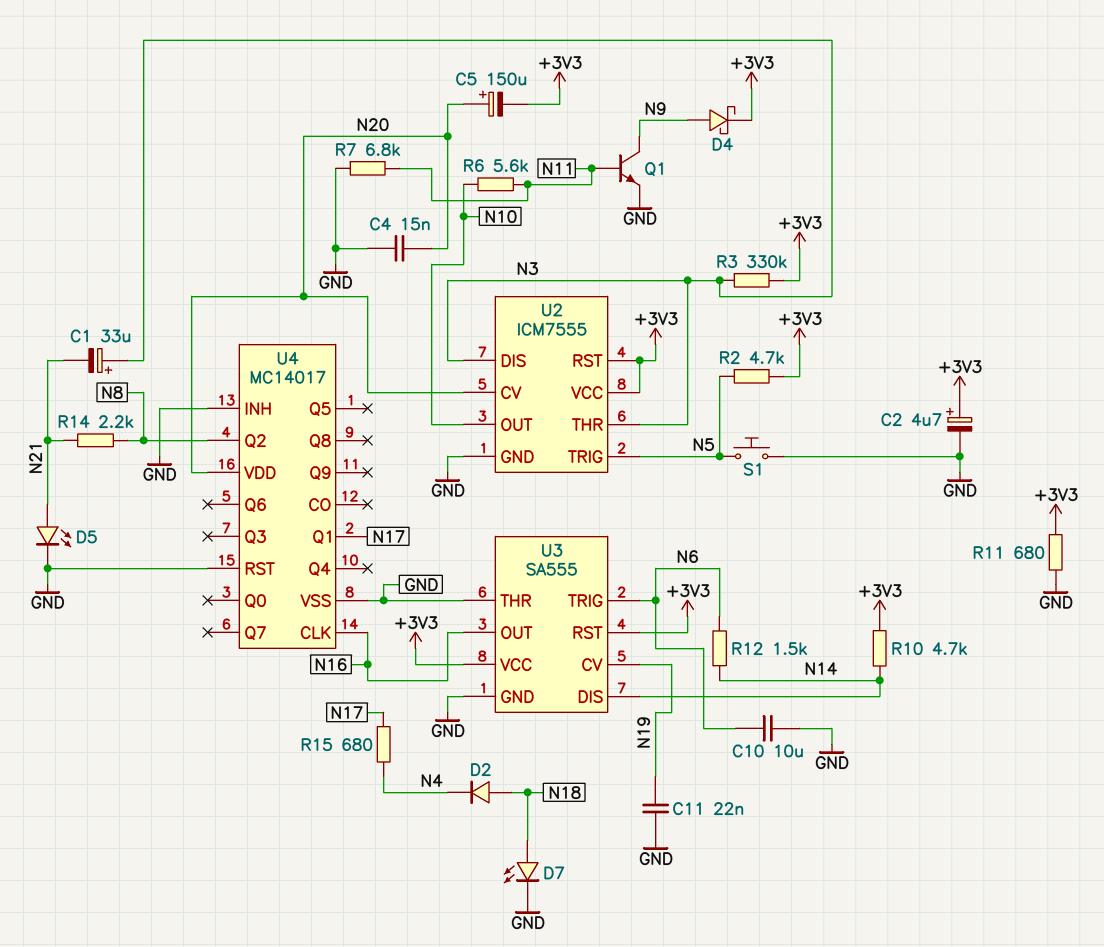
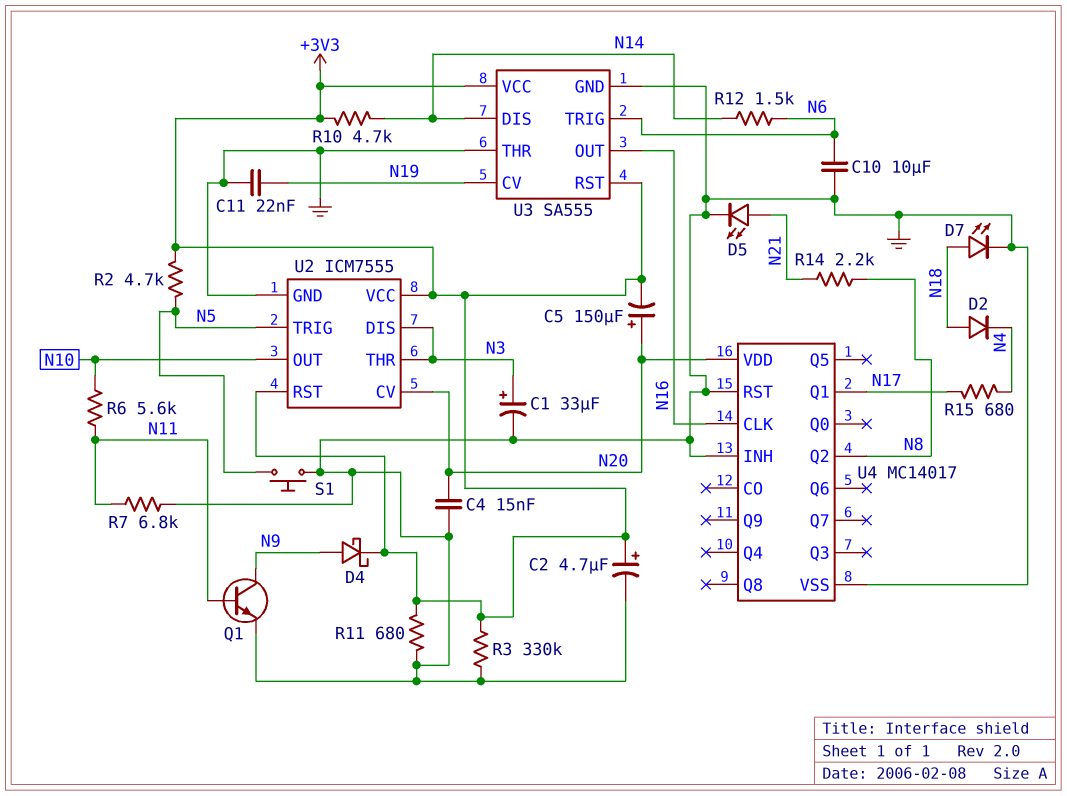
C1: 33uF (plus N3, minus N21) -> 33uF (plus N3, minus GND)
R3: 330k (+3V3, N3) -> 330k (+3V3, GND)

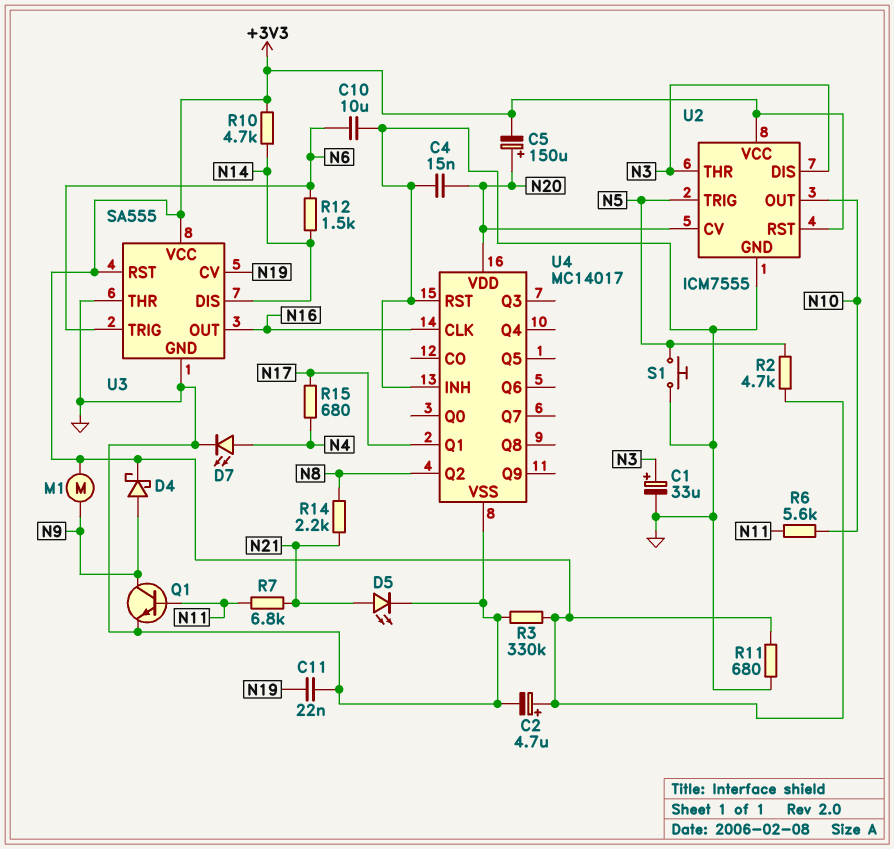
D2: diode (A N18, K N4) -> none
D7: LED (A N18, K GND) -> LED (A N4, K GND)
M1: none -> motor (+3V3, N9)
R7: 6.8k (GND, N11) -> 6.8k (N11, N21)

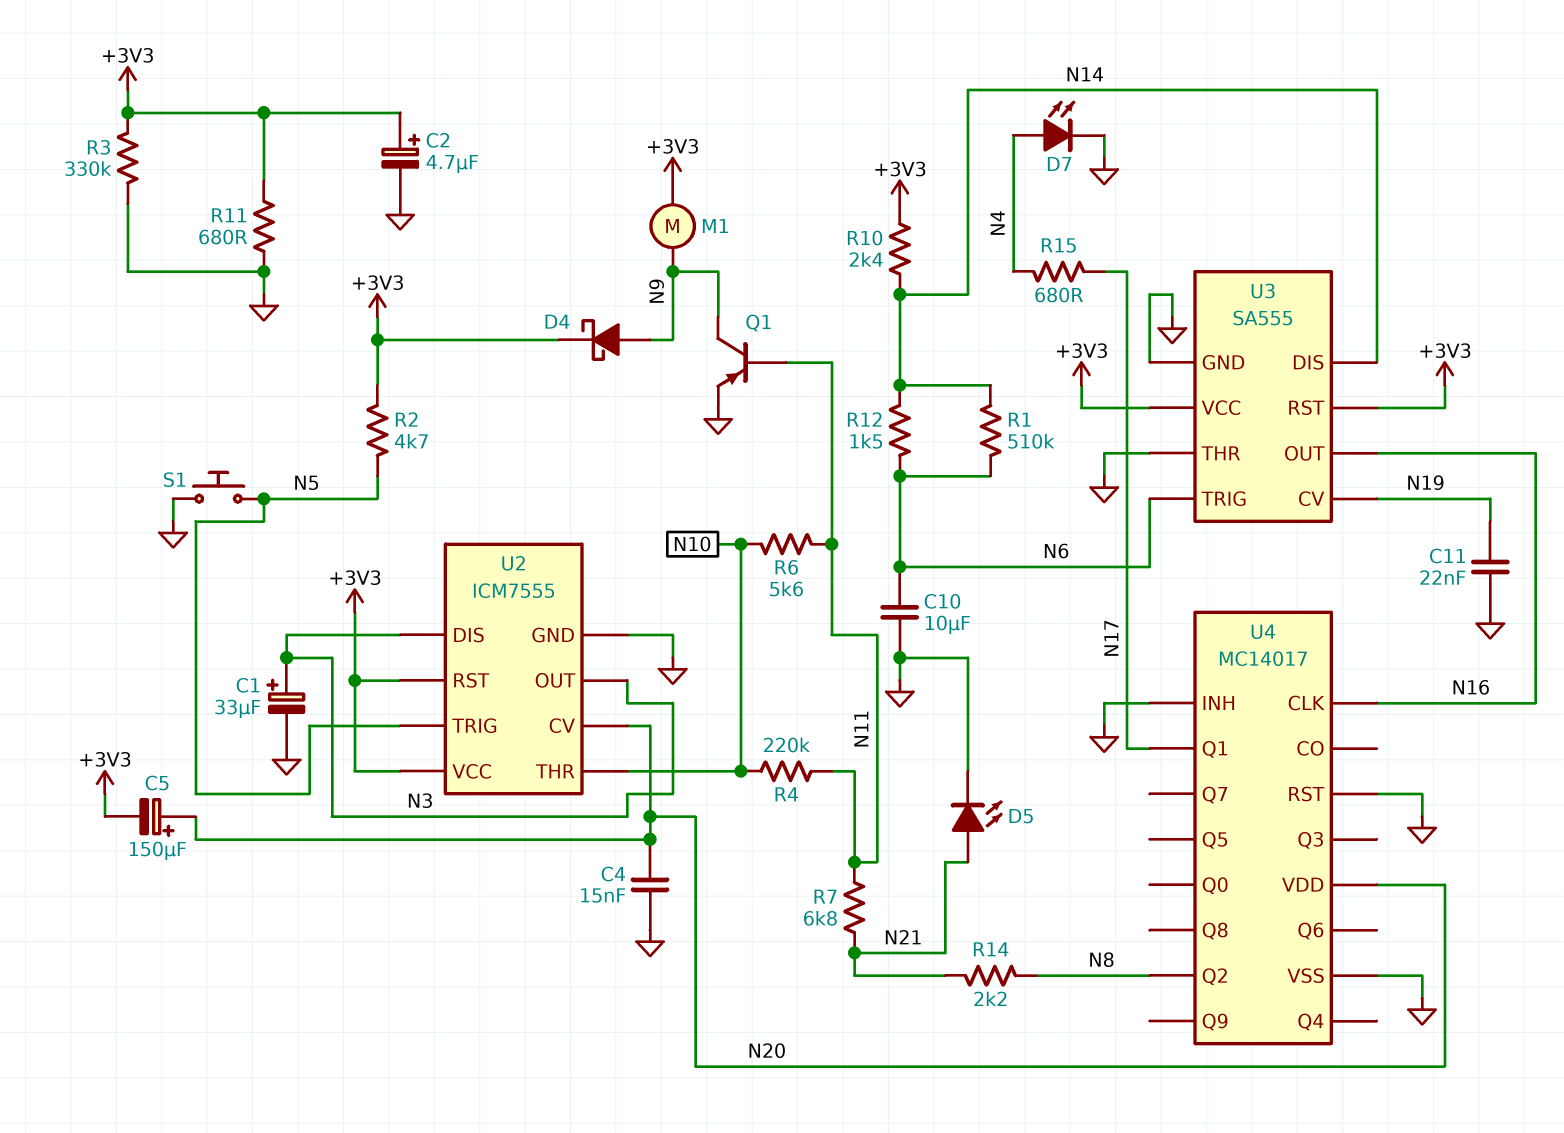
Q1: NPN (B N11, C N9, E GND) -> PNP (B N11, C N9, E GND)
R1: none -> 510k (N6, N14)
R4: none -> 220k (N10, N11)
R10: 4.7k (+3V3, N14) -> 2.4k (+3V3, N14)
U2 pin OUT: N10 -> N3
U2 pin THR: N3 -> N10

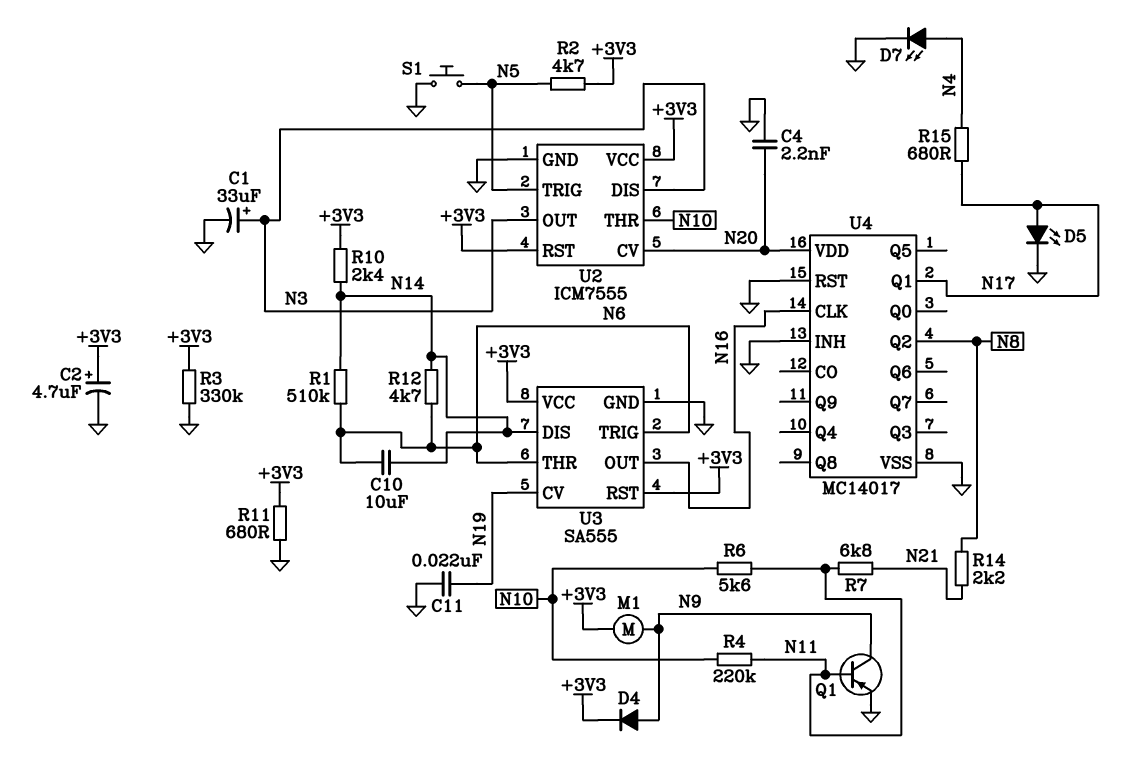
C4: 15nF (GND, N20) -> 2.2nF (GND, N20)
C5: 150uF (plus N20, minus +3V3) -> none
C10: 10uF (GND, N6) -> 10uF (N6, N14)
D4: schottky (A N9, K +3V3) -> diode (A N9, K +3V3)
D5: LED (A N21, K GND) -> LED (A N17, K GND)
R12: 1.5k (N6, N14) -> 4.7k (N6, N14)
U3 pin THR: GND -> N6

